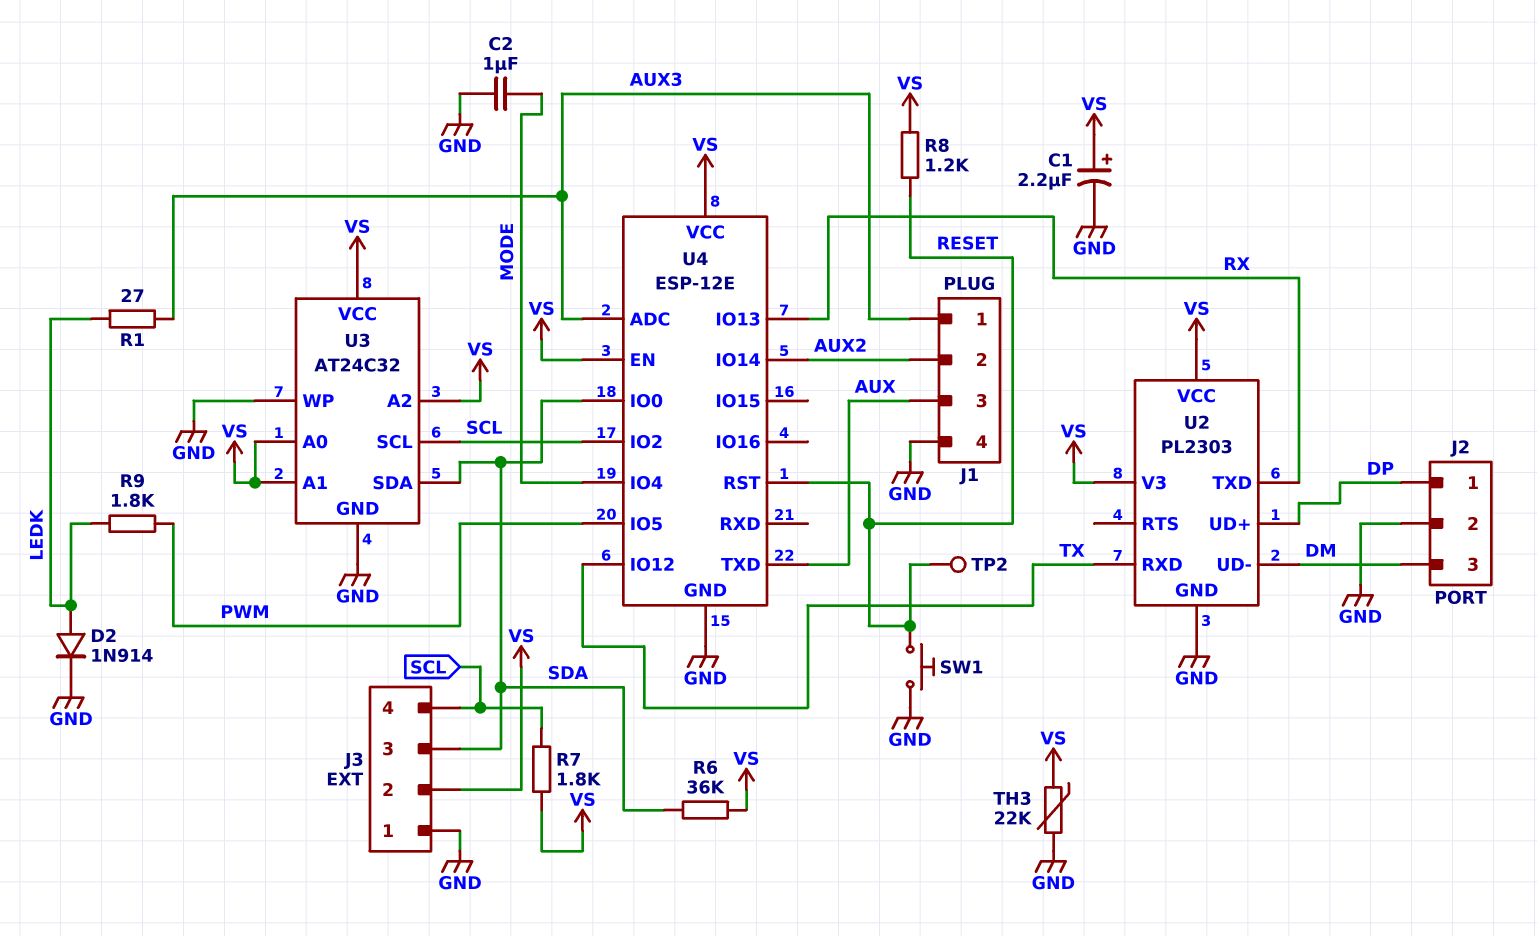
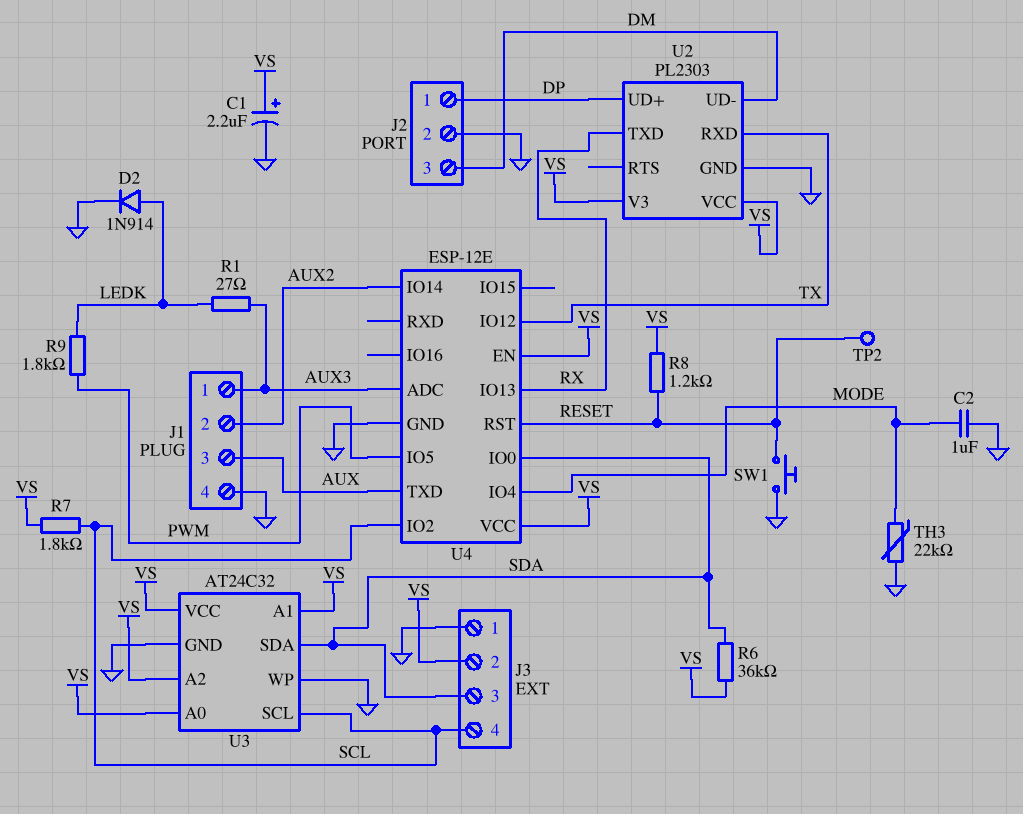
TH3: 22k (GND, VS) -> 22k (GND, MODE)

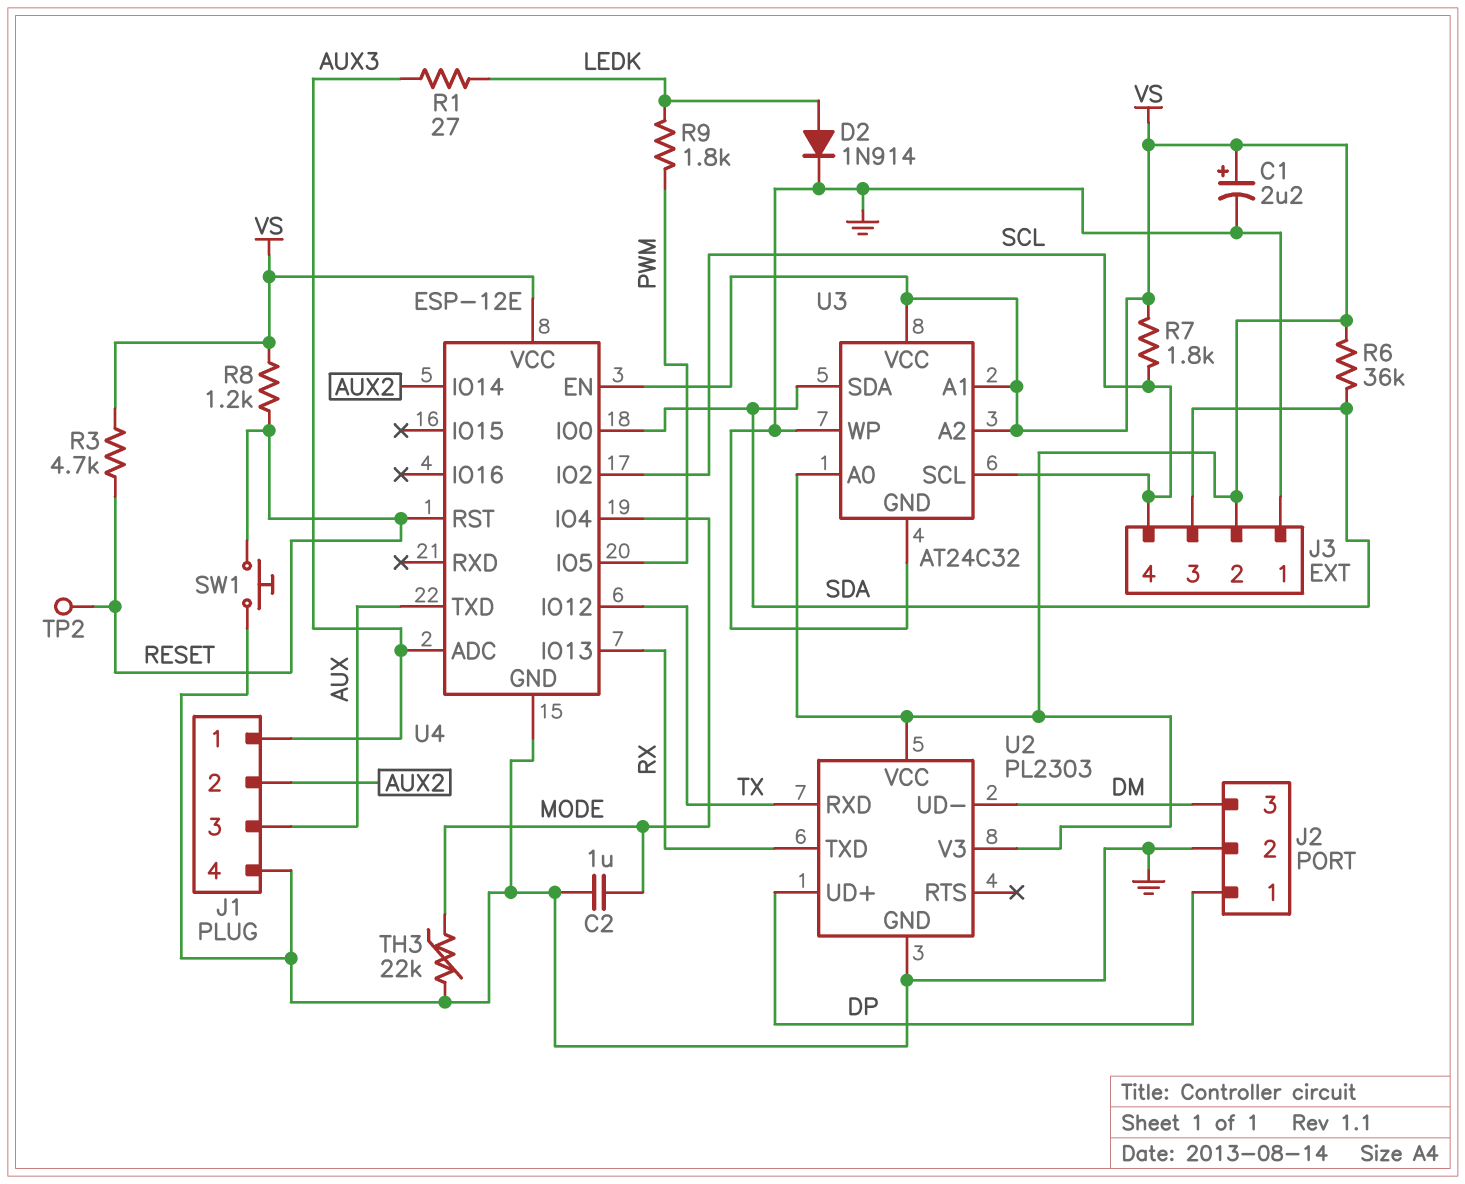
R3: none -> 4.7k (RESET, VS)

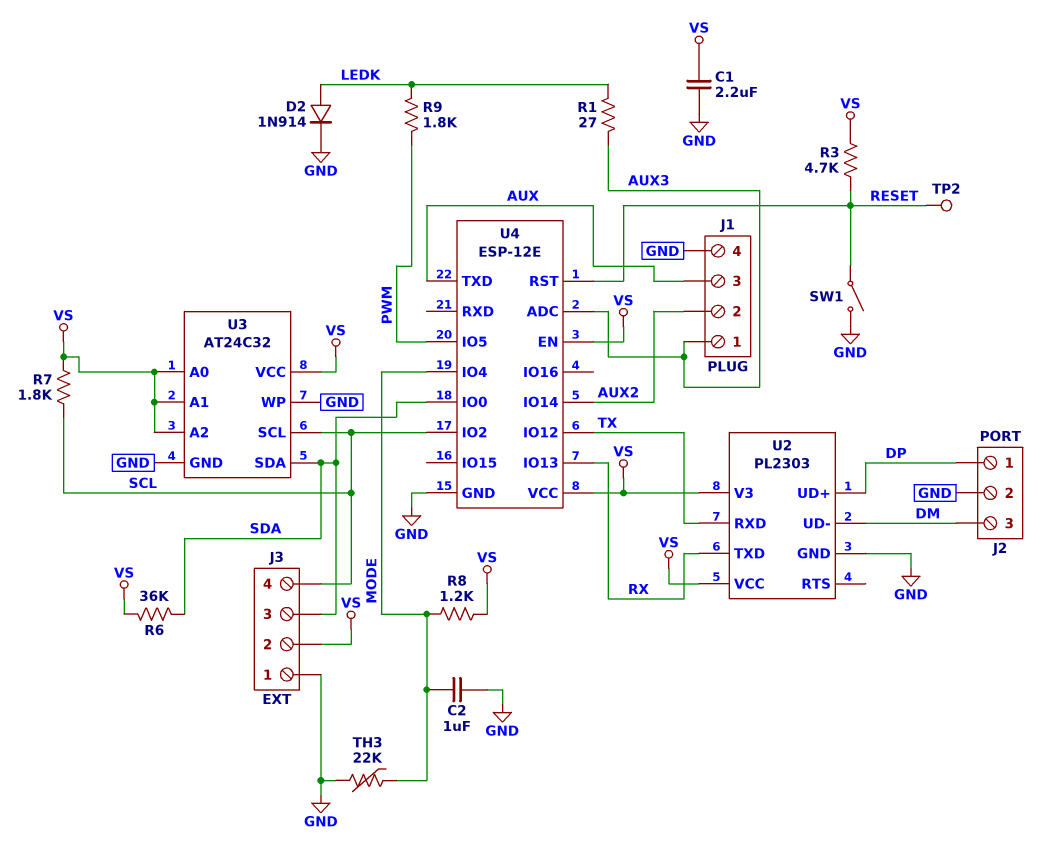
C1: 2.2uF (plus VS, minus GND) -> 2.2uF (GND, VS)
R8: 1.2k (RESET, VS) -> 1.2k (MODE, VS)
SW1: button (GND, RESET) -> switch (GND, RESET)

